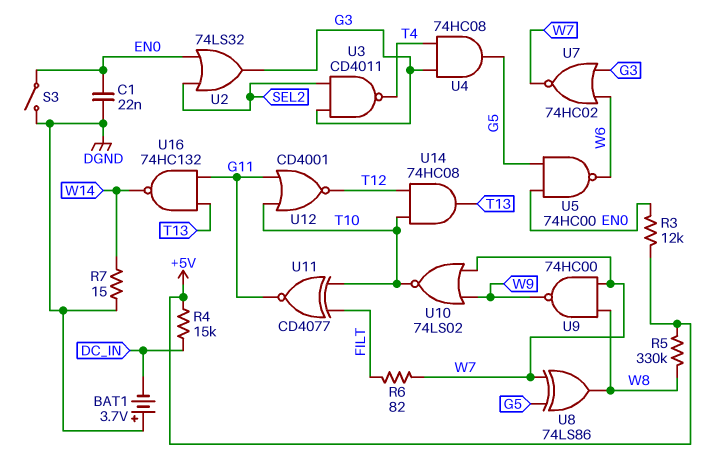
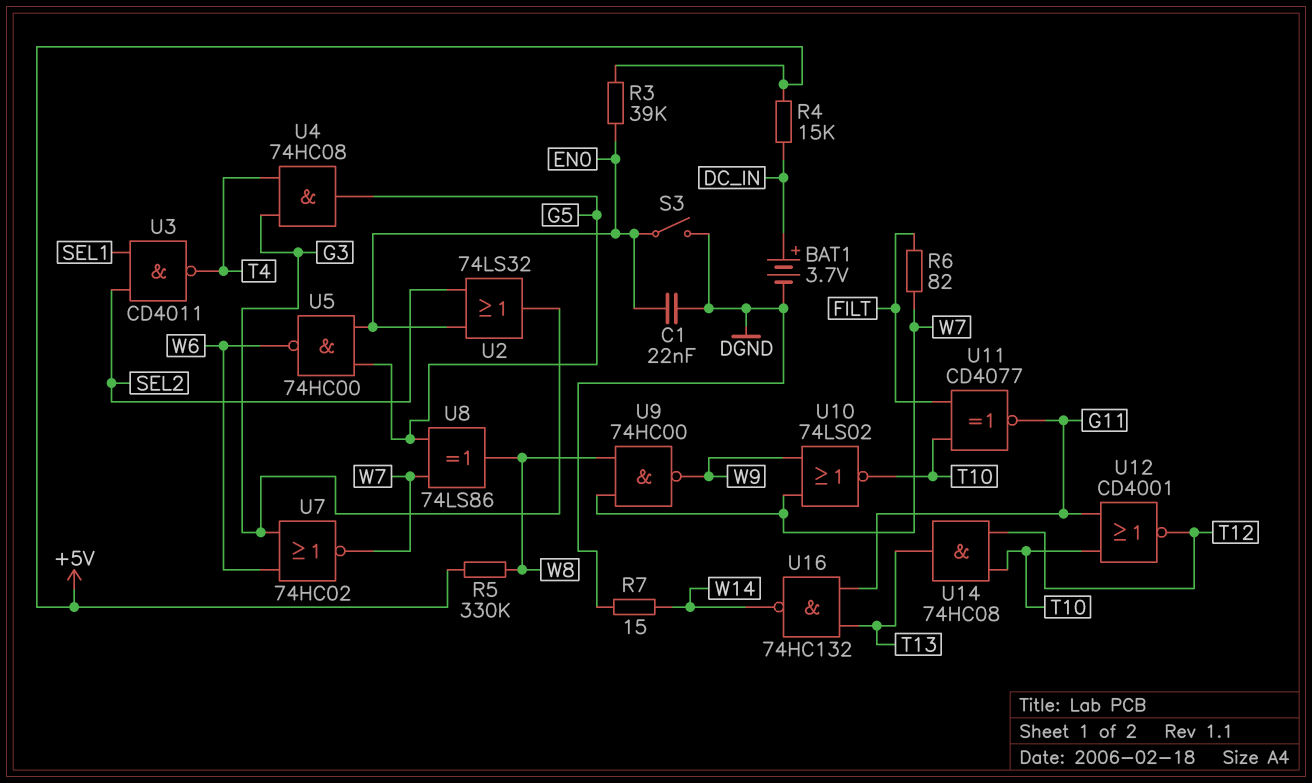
BAT1: 3.7V (plus DGND, minus DC_IN) -> 3.7V (plus DC_IN, minus DGND)
R3: 12k (+5V, EN0) -> 39k (+5V, EN0)
U3: NAND CD4011 (in G3, in SEL2, out T4) -> NAND CD4011 (in SEL1, in SEL2, out T4)

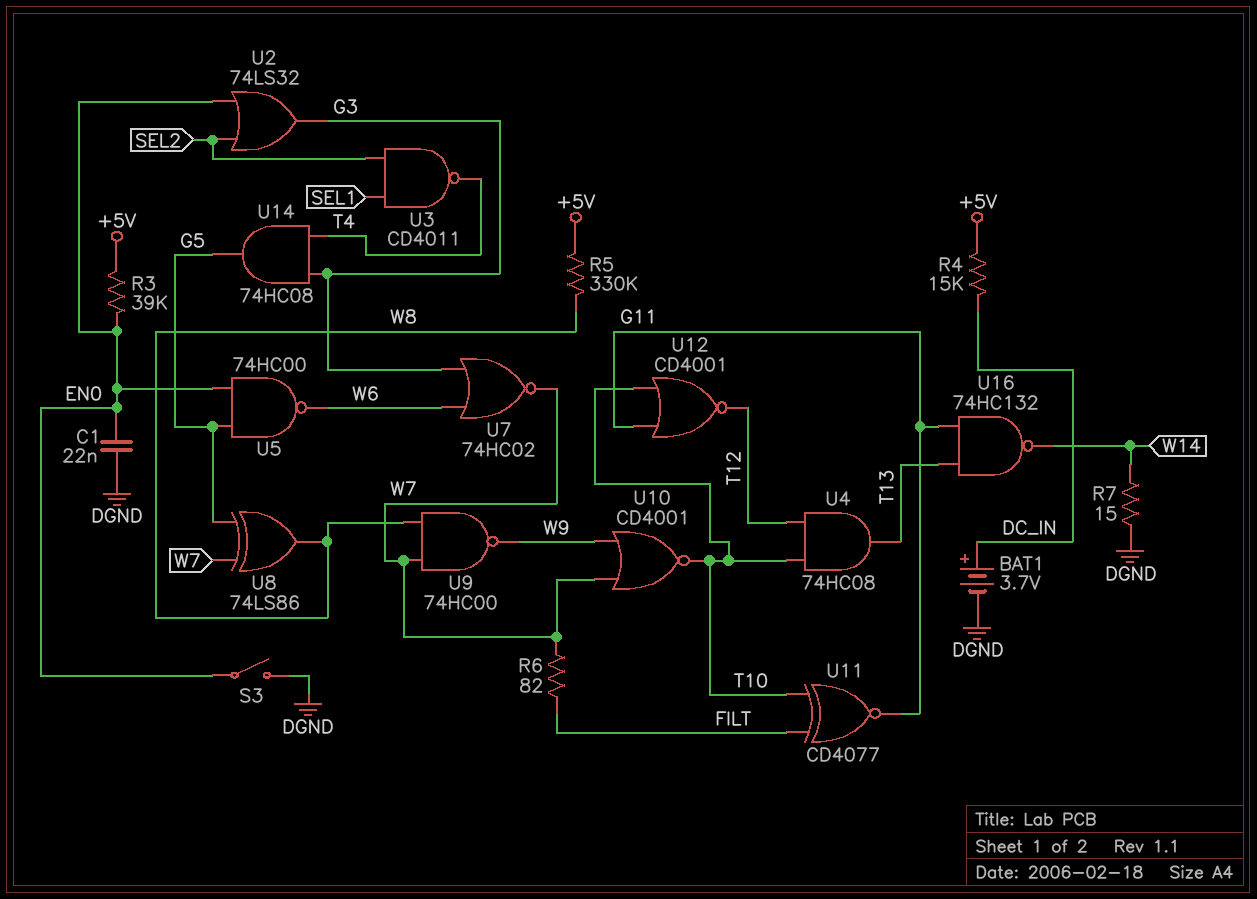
U4: AND 74HC08 (in G3, in T4, out G5) -> AND 74HC08 (in T10, in T12, out T13)
U10: NOR 74LS02 (in W7, in W9, out T10) -> NOR CD4001 (in W7, in W9, out T10)
U14: AND 74HC08 (in T10, in T12, out T13) -> AND 74HC08 (in G3, in T4, out G5)

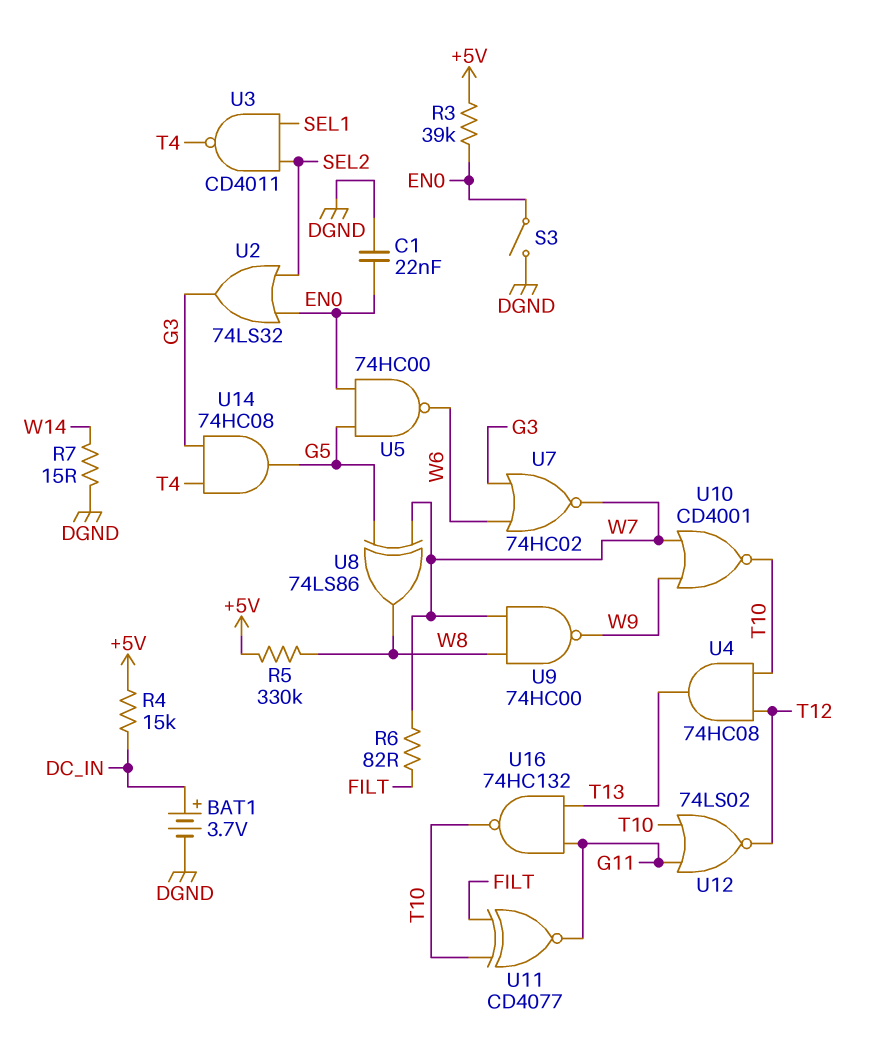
U12: NOR CD4001 (in G11, in T10, out T12) -> NOR 74LS02 (in G11, in T10, out T12)
U16: NAND 74HC132 (in G11, in T13, out W14) -> NAND 74HC132 (in G11, in T13, out T10)

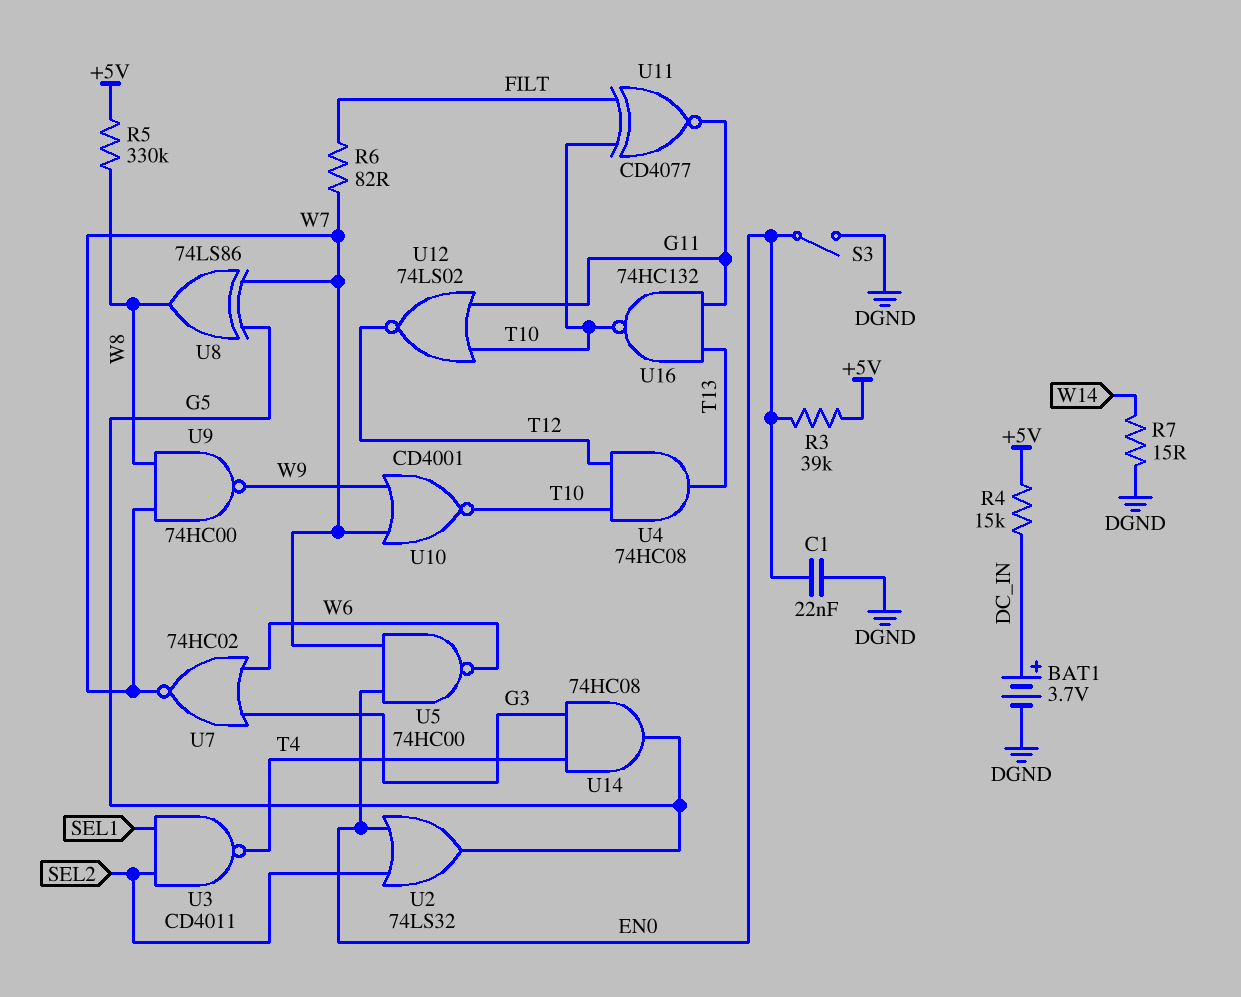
U2: OR 74LS32 (in EN0, in SEL2, out G3) -> OR 74LS32 (in EN0, in SEL2, out G5)
U5: NAND 74HC00 (in EN0, in G5, out W6) -> NAND 74HC00 (in EN0, in W7, out W6)

